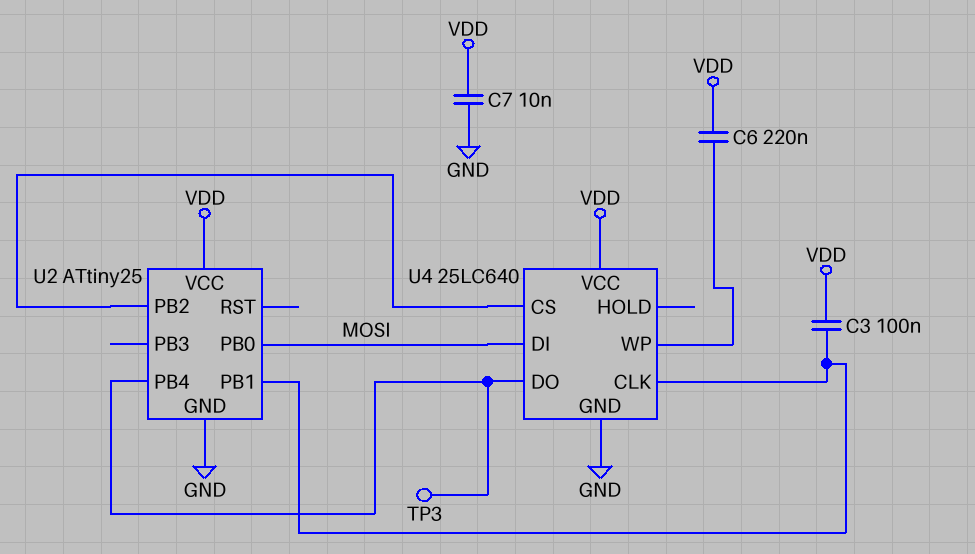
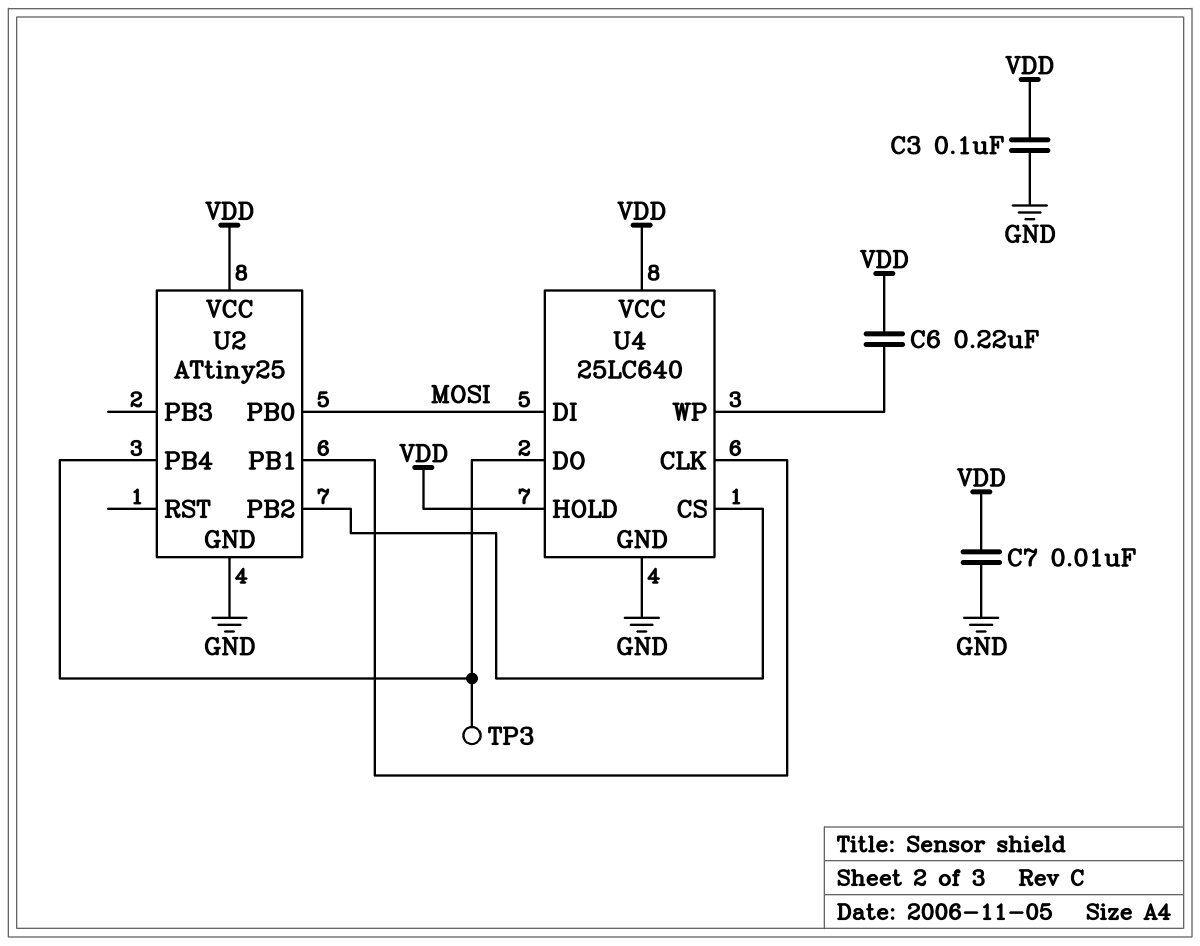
C3: 100nF (U2/PB1, VDD) -> 100nF (GND, VDD)
U4 pin HOLD: none -> VDD

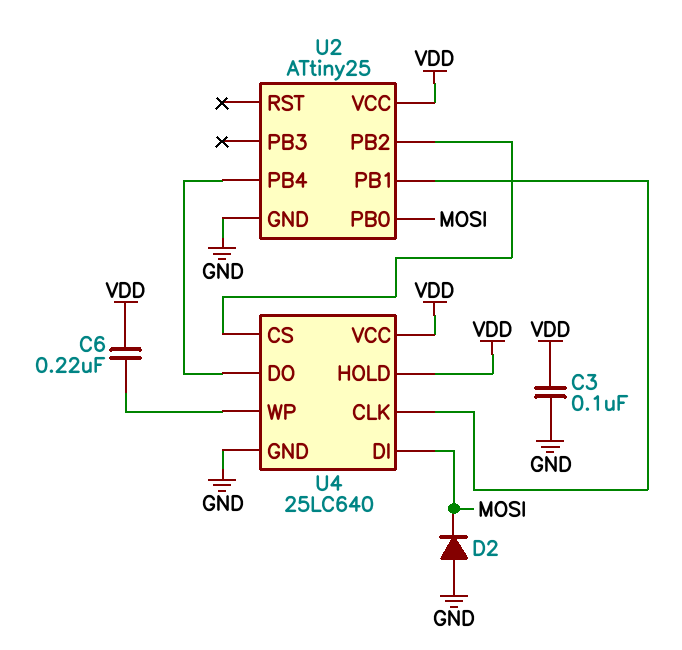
C7: 10nF (GND, VDD) -> none
D2: none -> diode (A GND, K MOSI)
TP3: test point (U2/PB4) -> none

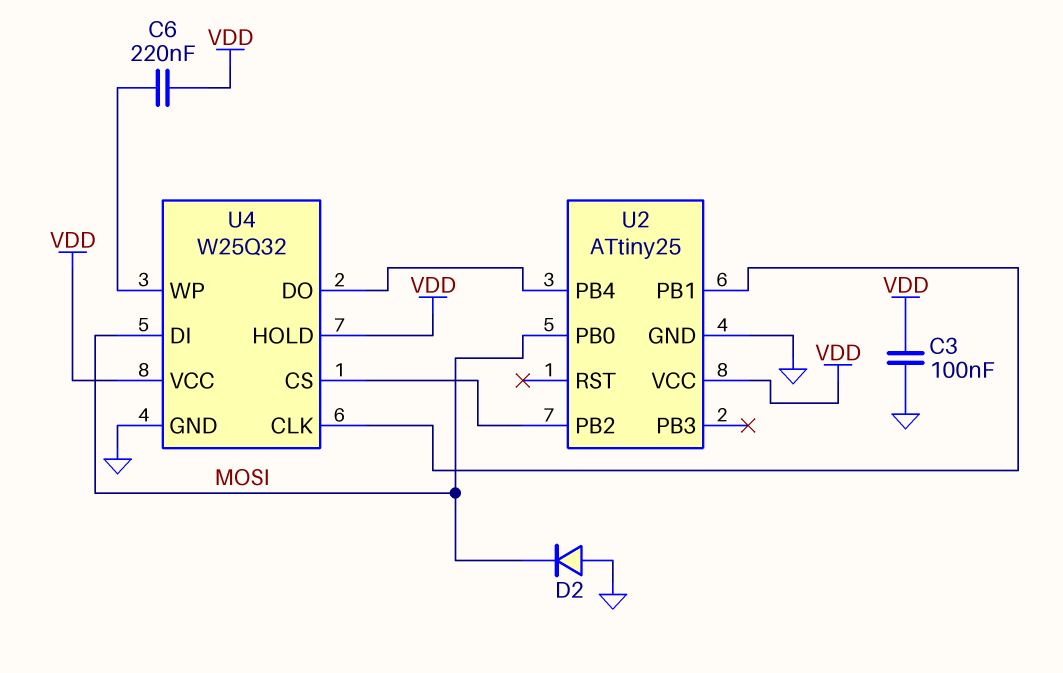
U4: 25LC640 -> W25Q32

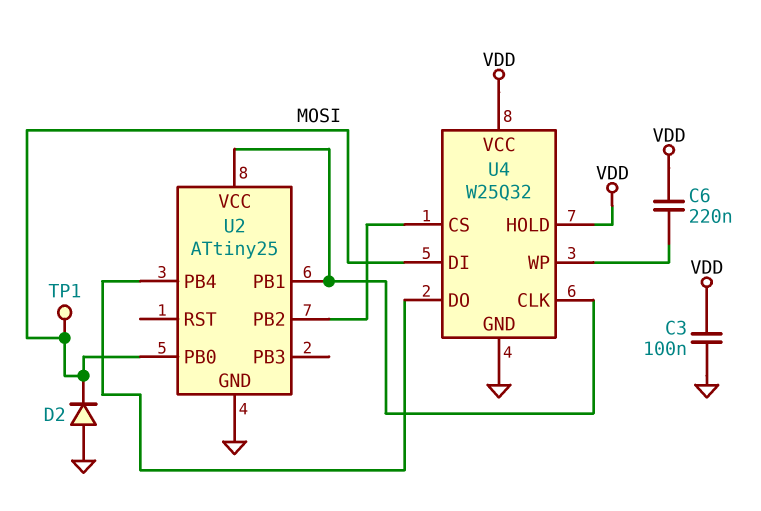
TP1: none -> test point (MOSI)
U2 pin VCC: VDD -> U2/PB1

